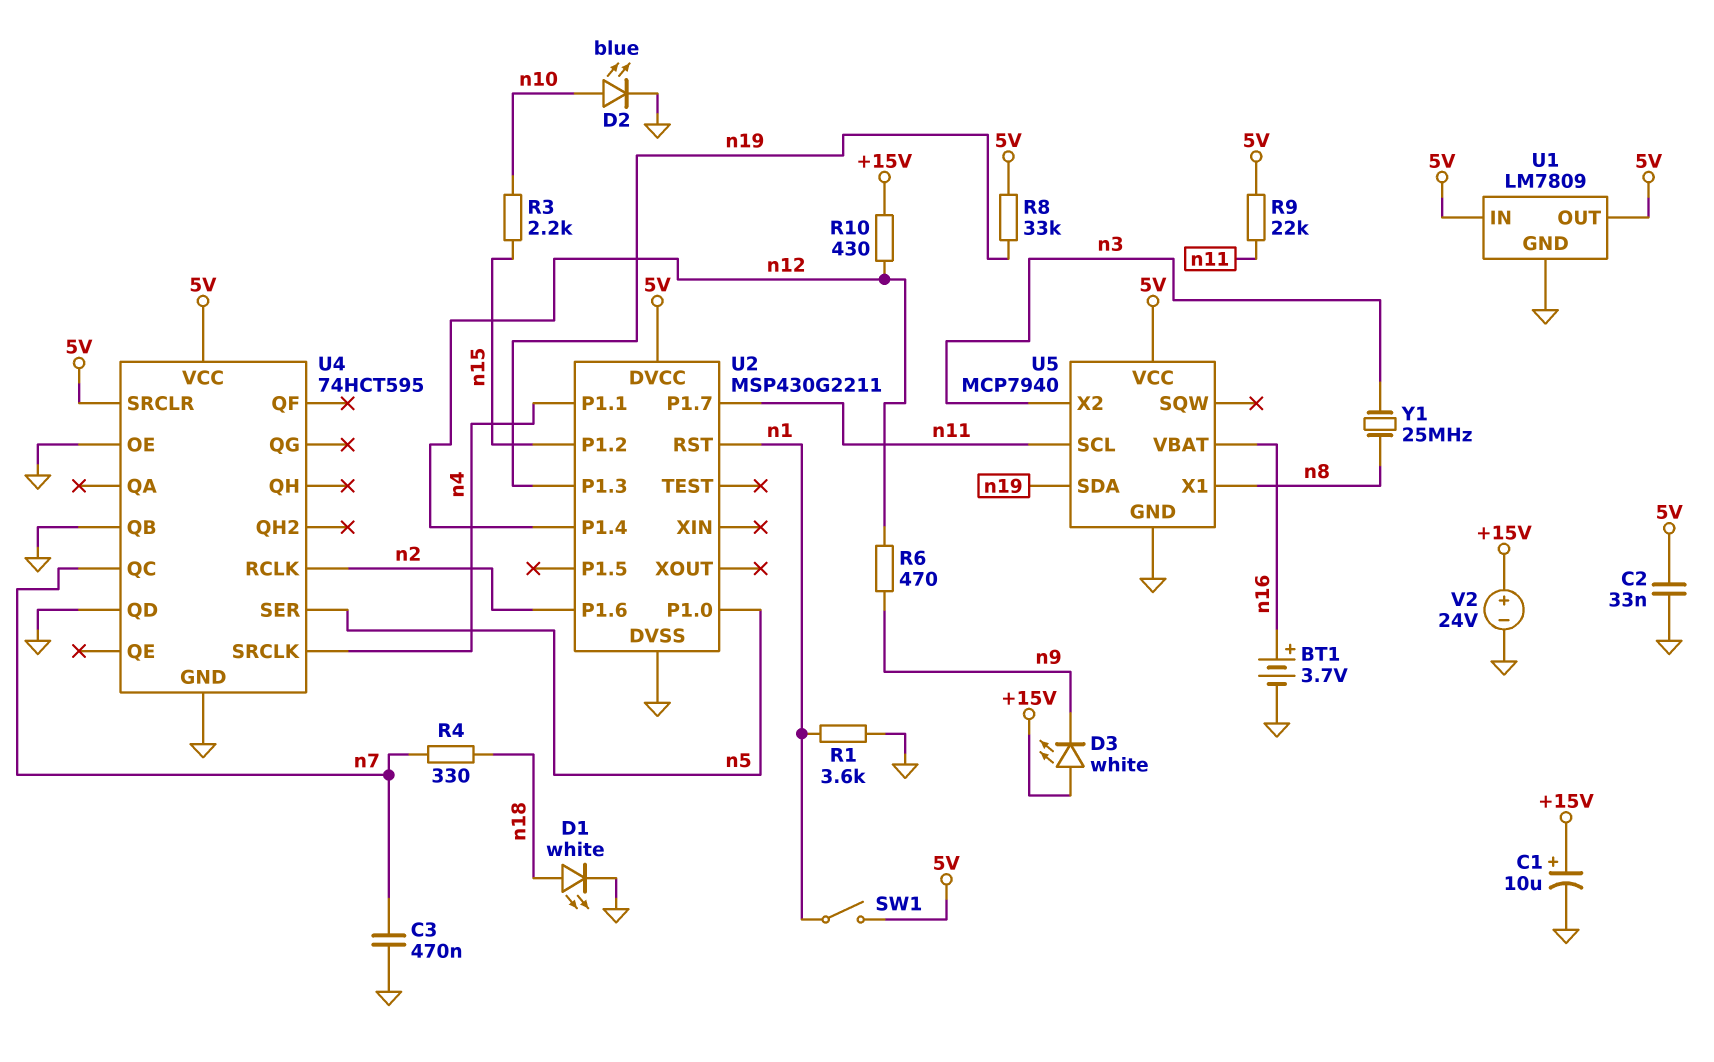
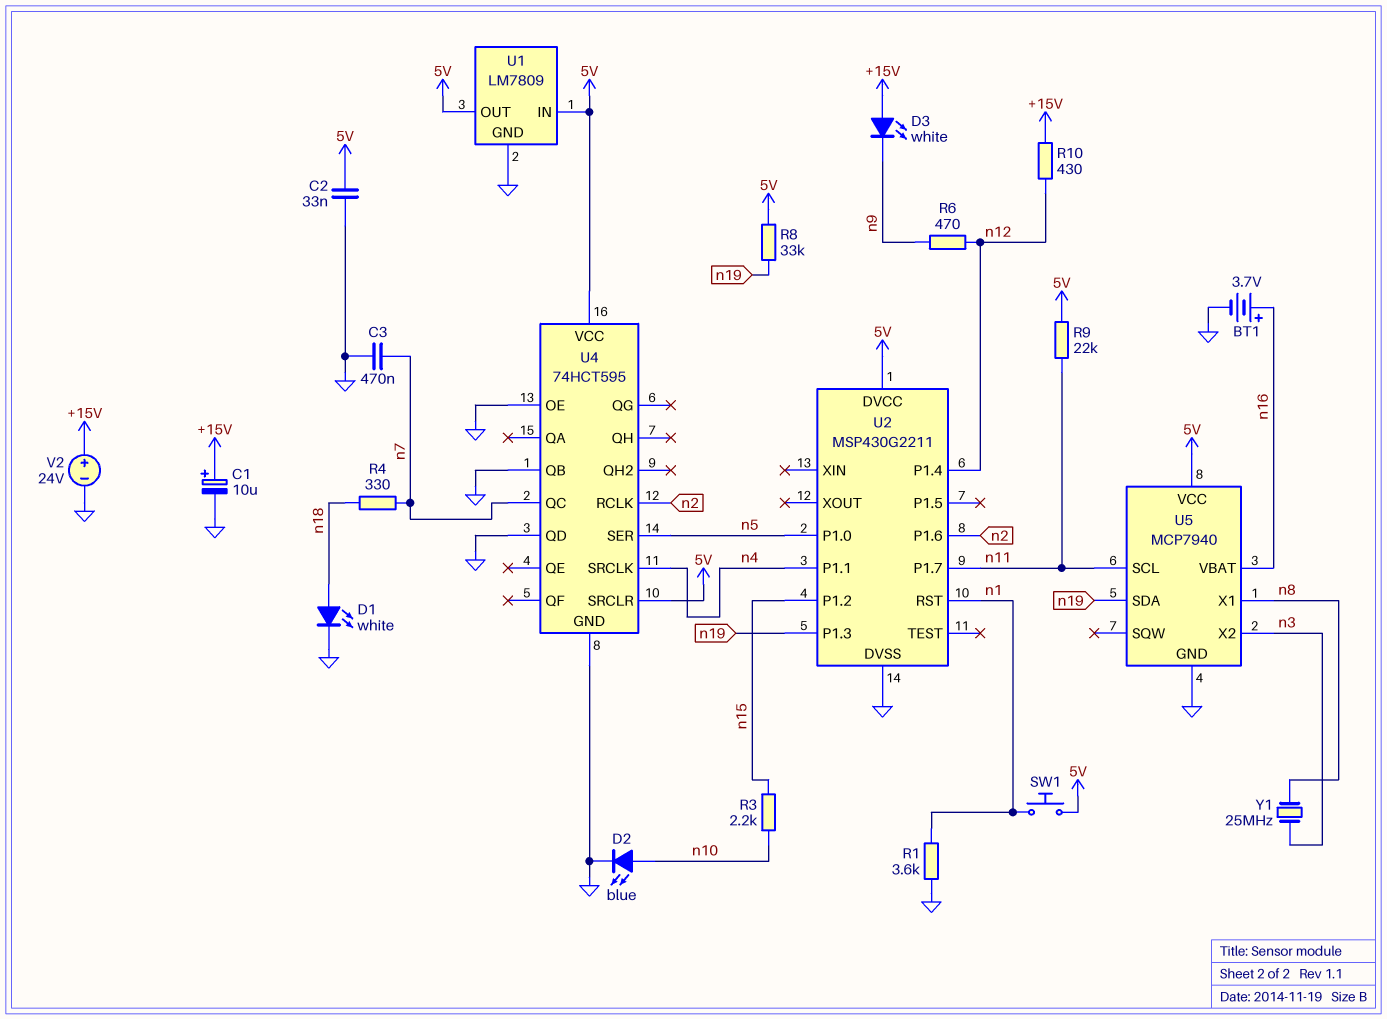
SW1: switch (5V, n1) -> button (5V, n1)

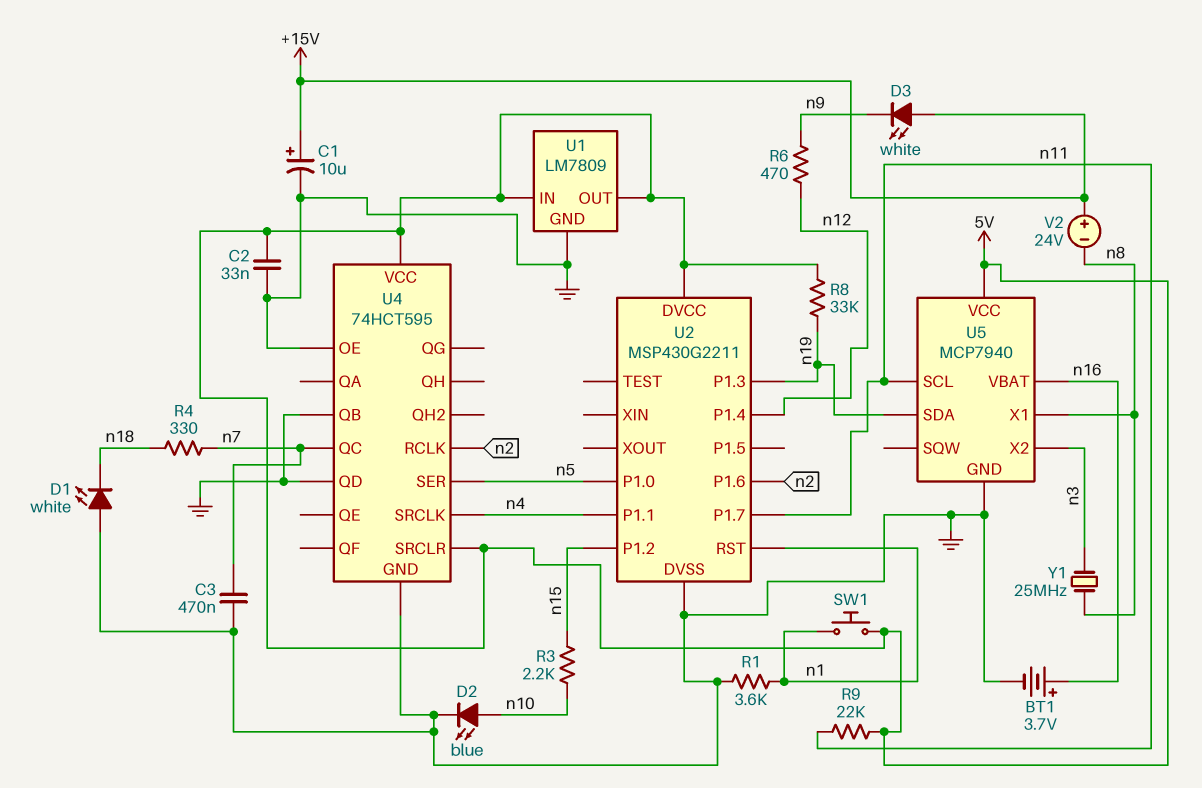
D1: LED white (A n18, K GND) -> LED white (A GND, K n18)
R10: 430 (+15V, n12) -> none
V2: 24V (plus +15V, minus GND) -> 24V (plus +15V, minus n8)

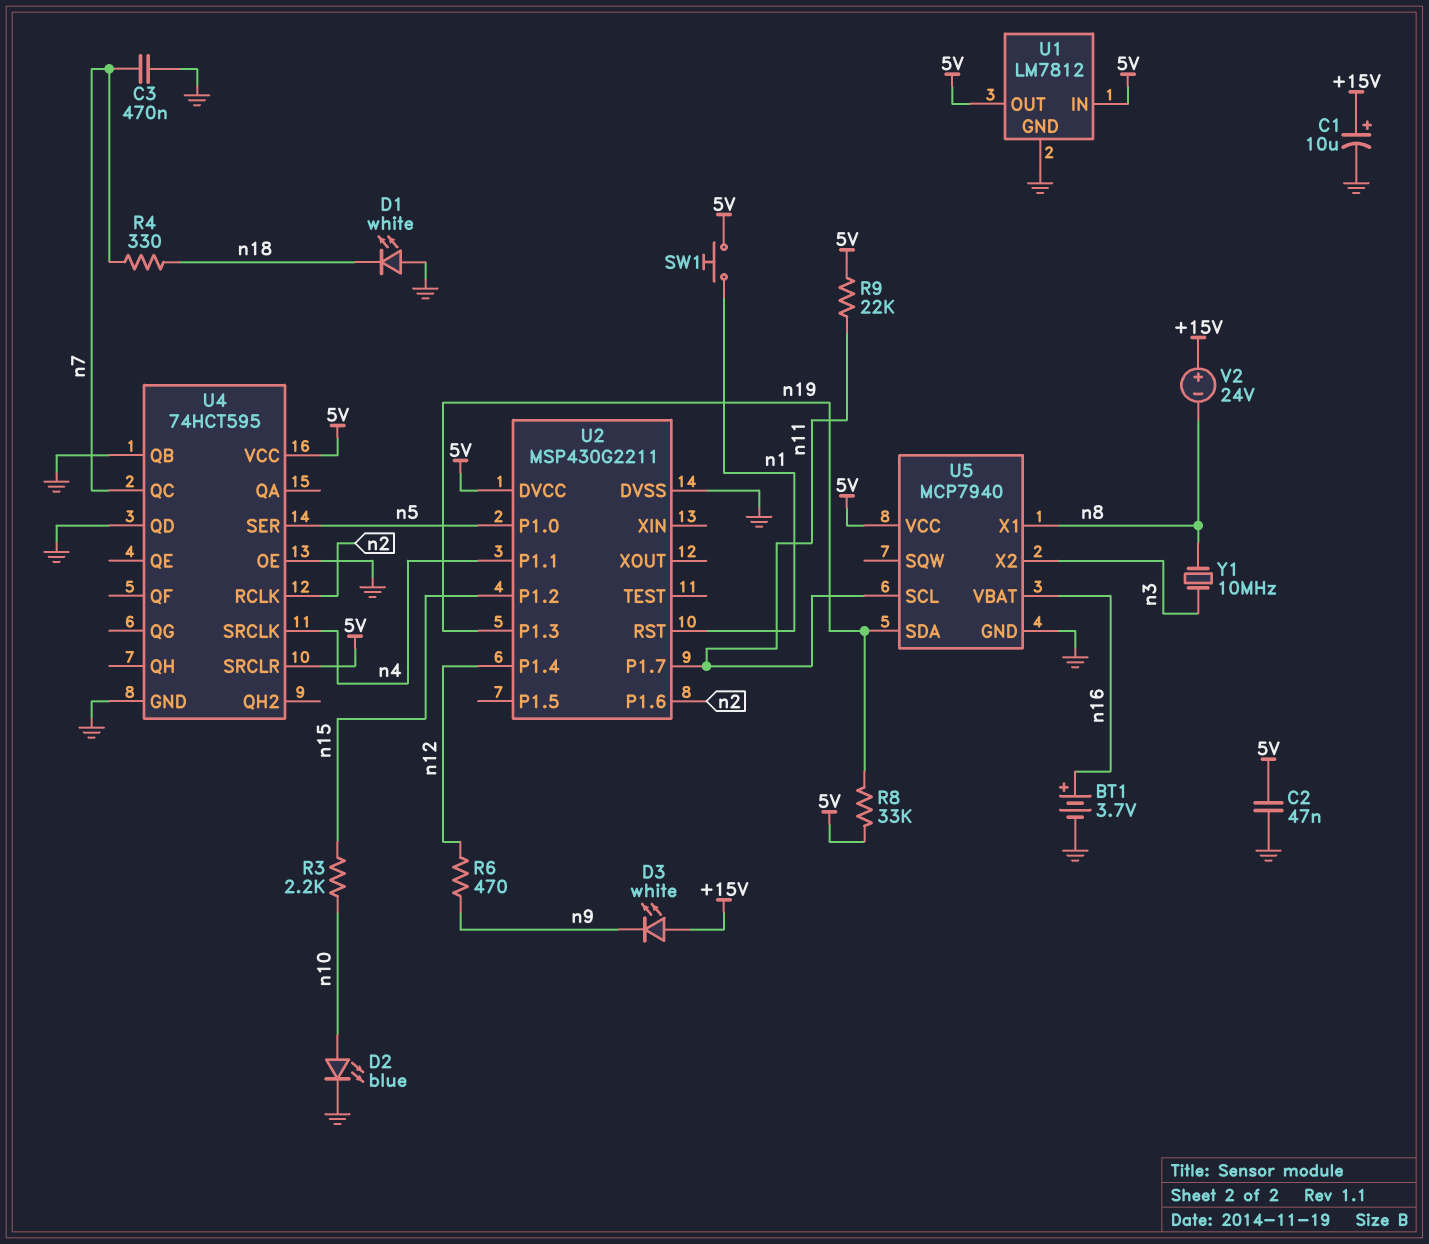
C2: 33nF (5V, GND) -> 47nF (5V, GND)
R1: 3.6k (GND, n1) -> none
U1: LM7809 -> LM7812
Y1: 25MHz (n3, n8) -> 10MHz (n3, n8)

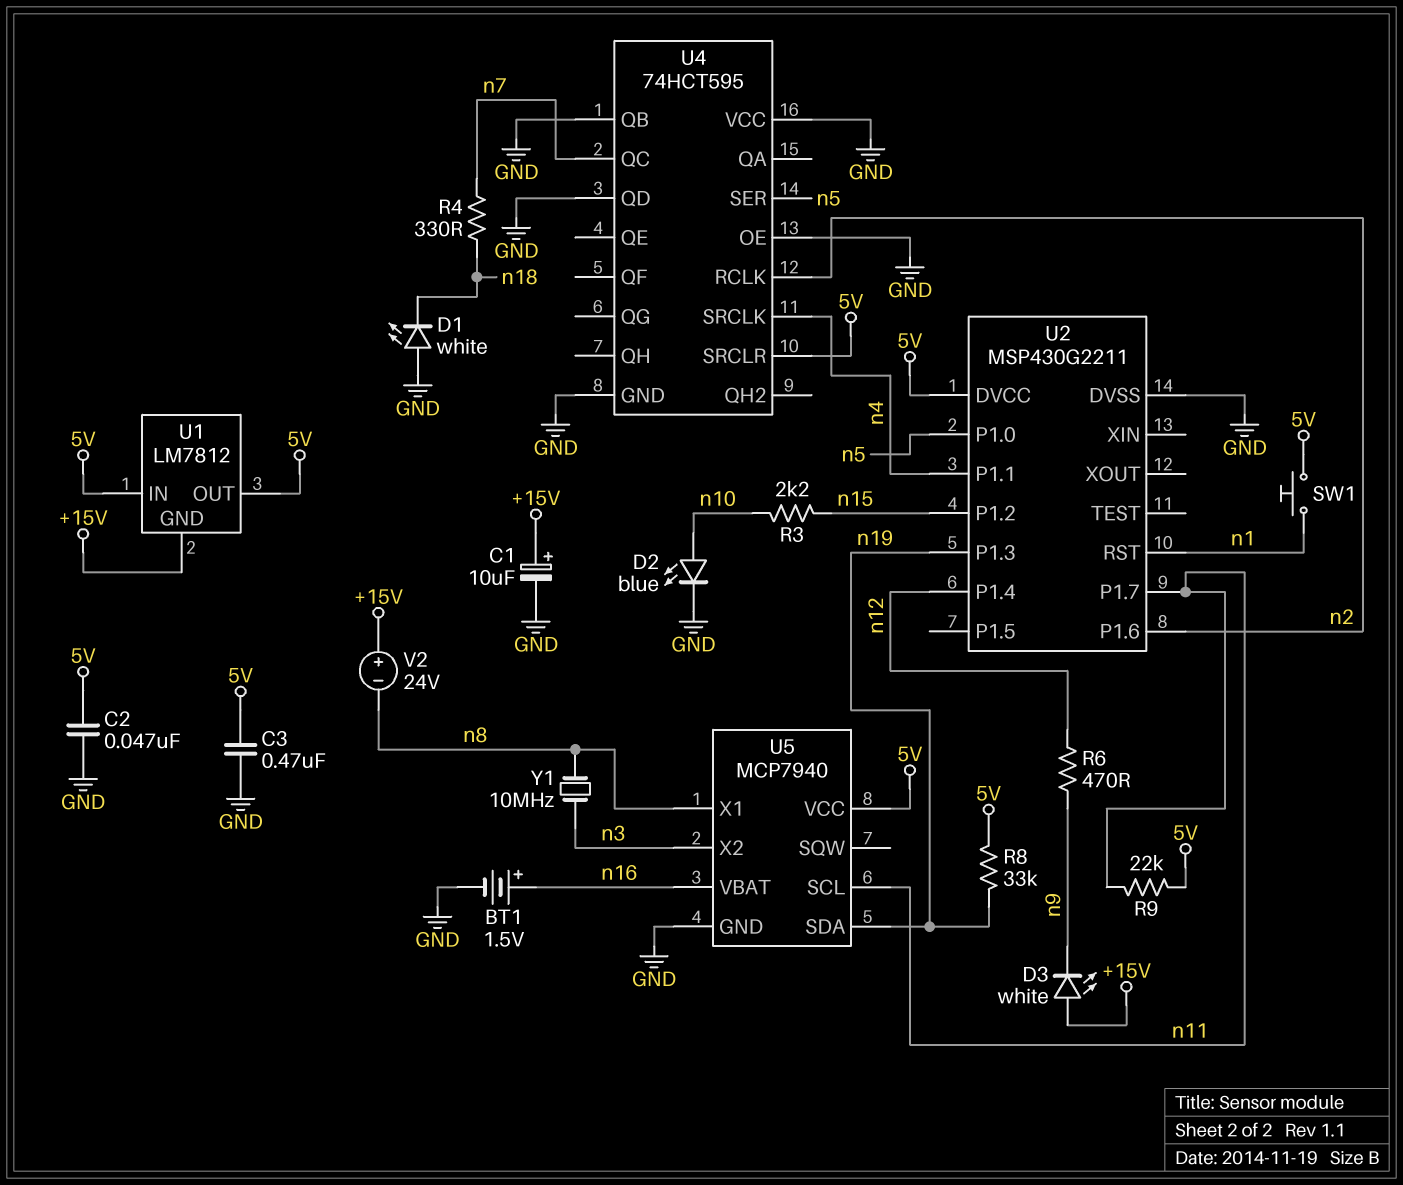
BT1: 3.7V (plus n16, minus GND) -> 1.5V (plus n16, minus GND)
C3: 470nF (GND, n7) -> 470nF (5V, GND)
U1 pin GND: GND -> +15V
U4 pin VCC: 5V -> GND

